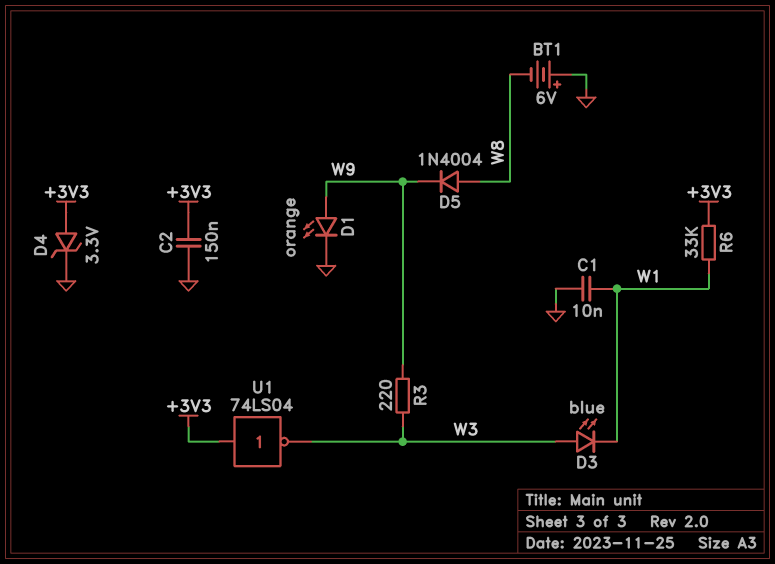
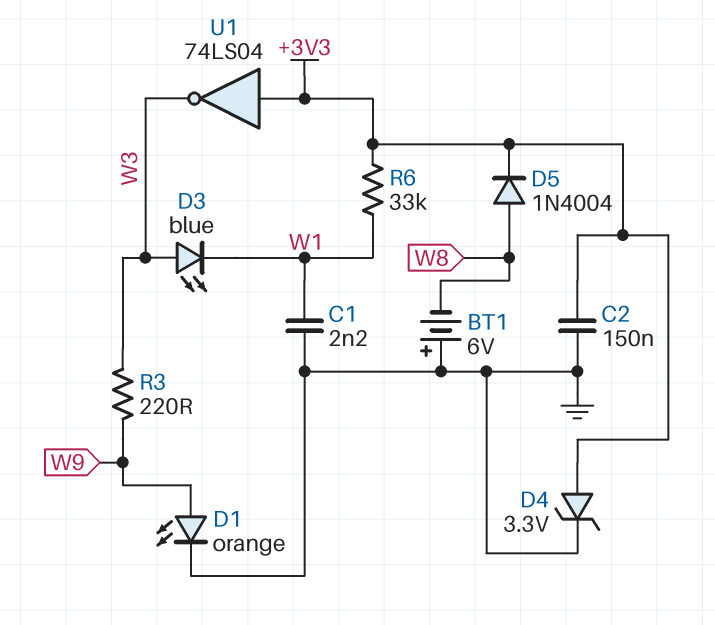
C1: 10nF (GND, W1) -> 2.2nF (GND, W1)
D5: diode 1N4004 (A W8, K W9) -> diode 1N4004 (A W8, K +3V3)

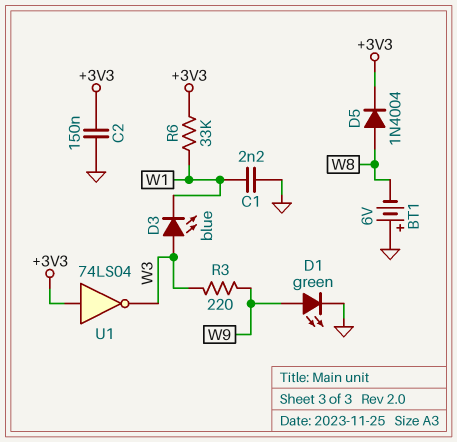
D1: LED orange (A W9, K GND) -> LED green (A W9, K GND)
D4: zener 3.3V (A +3V3, K GND) -> none

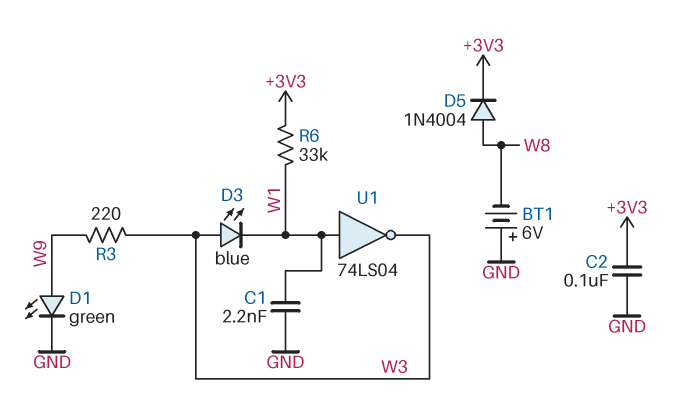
C2: 150nF (+3V3, GND) -> 100nF (+3V3, GND)
U1: NOT 74LS04 (in +3V3, out W3) -> NOT 74LS04 (in W1, out W3)

